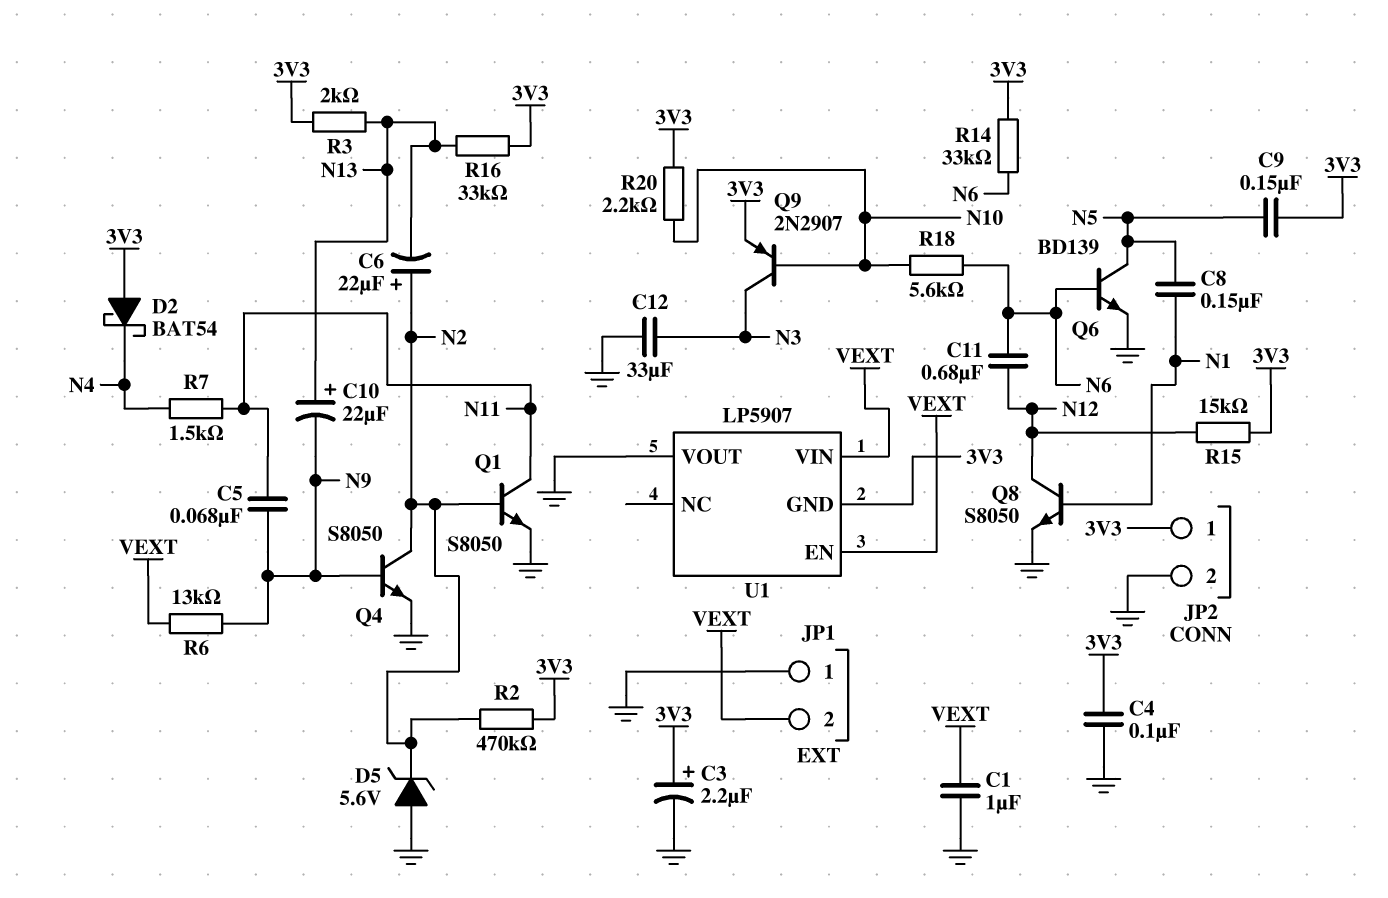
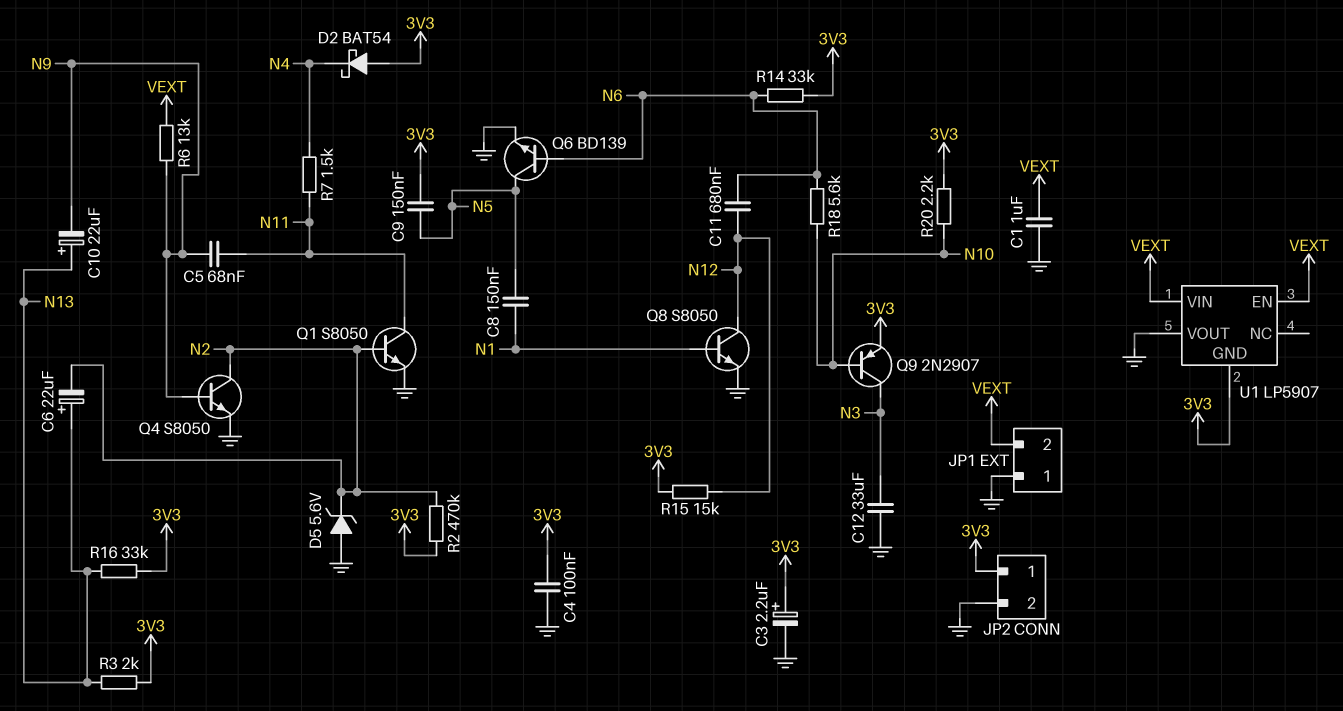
C6: 22uF (plus N2, minus N13) -> 22uF (plus N13, minus N2)

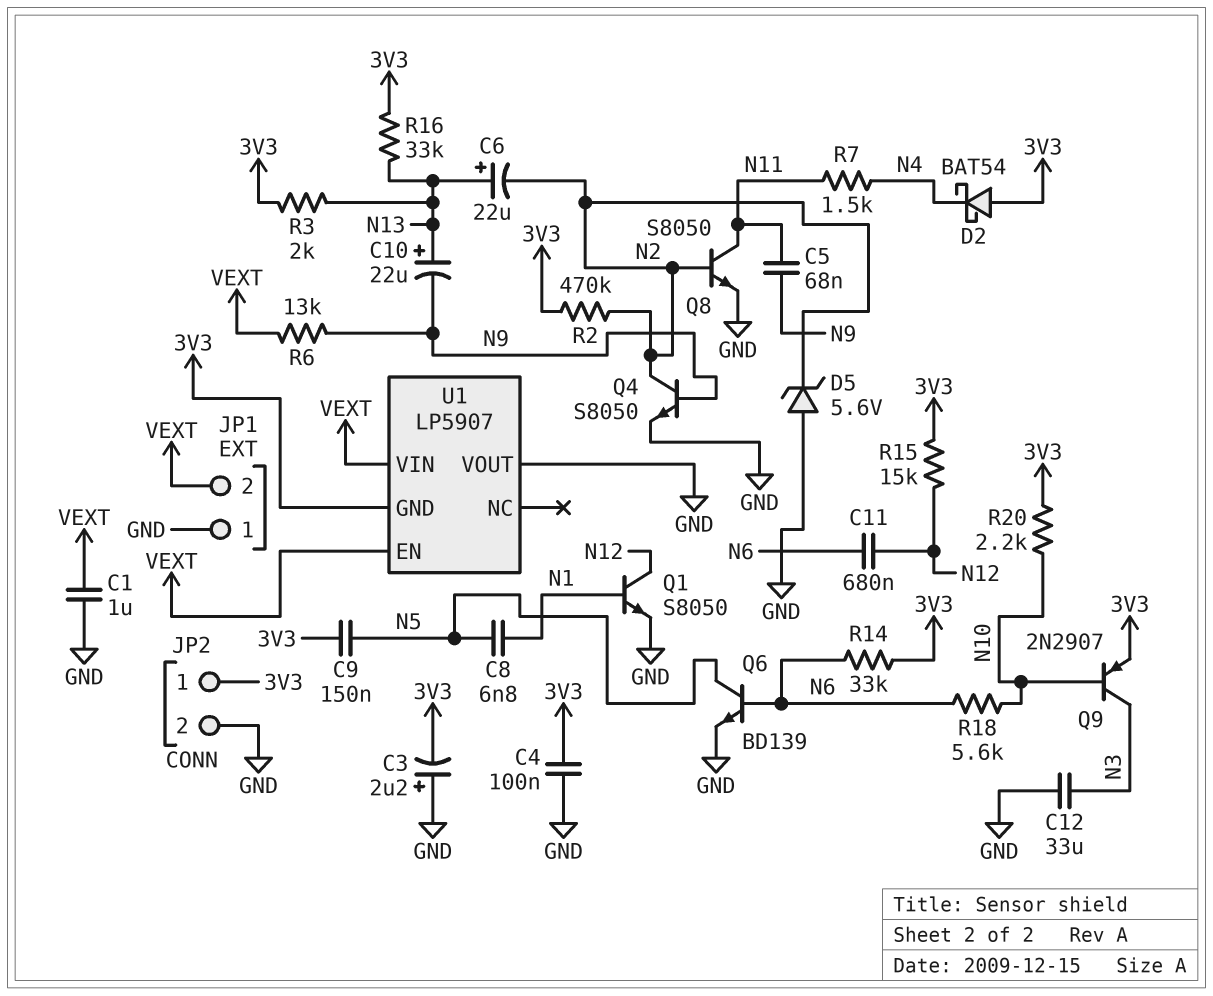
C3: 2.2uF (plus 3V3, minus GND) -> 2.2uF (plus GND, minus 3V3)
C8: 150nF (N1, N5) -> 6.8nF (N1, N5)
Q1: NPN S8050 (B N2, C N11, E GND) -> NPN S8050 (B N1, C N12, E GND)
Q8: NPN S8050 (B N1, C N12, E GND) -> NPN S8050 (B N2, C N11, E GND)

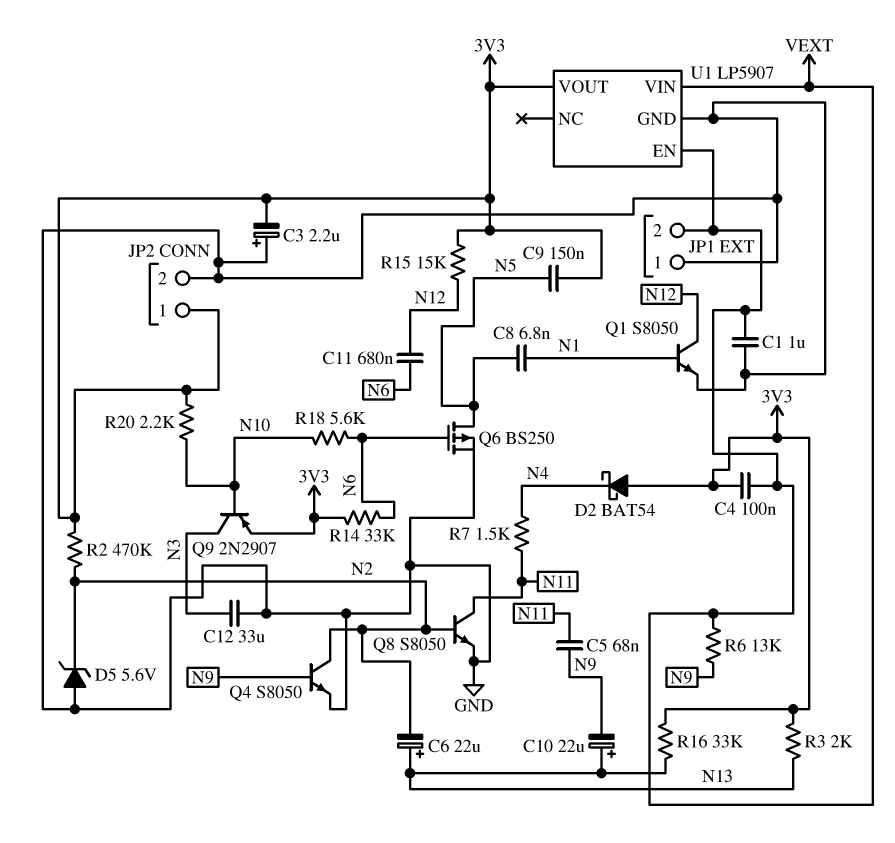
C4: 100nF (3V3, GND) -> 100nF (3V3, VEXT)
Q6: NPN BD139 (B N6, C N5, E GND) -> PMOS BS250 (G N6, D N5, S GND)
U1 pin GND: 3V3 -> GND
U1 pin VOUT: GND -> 3V3

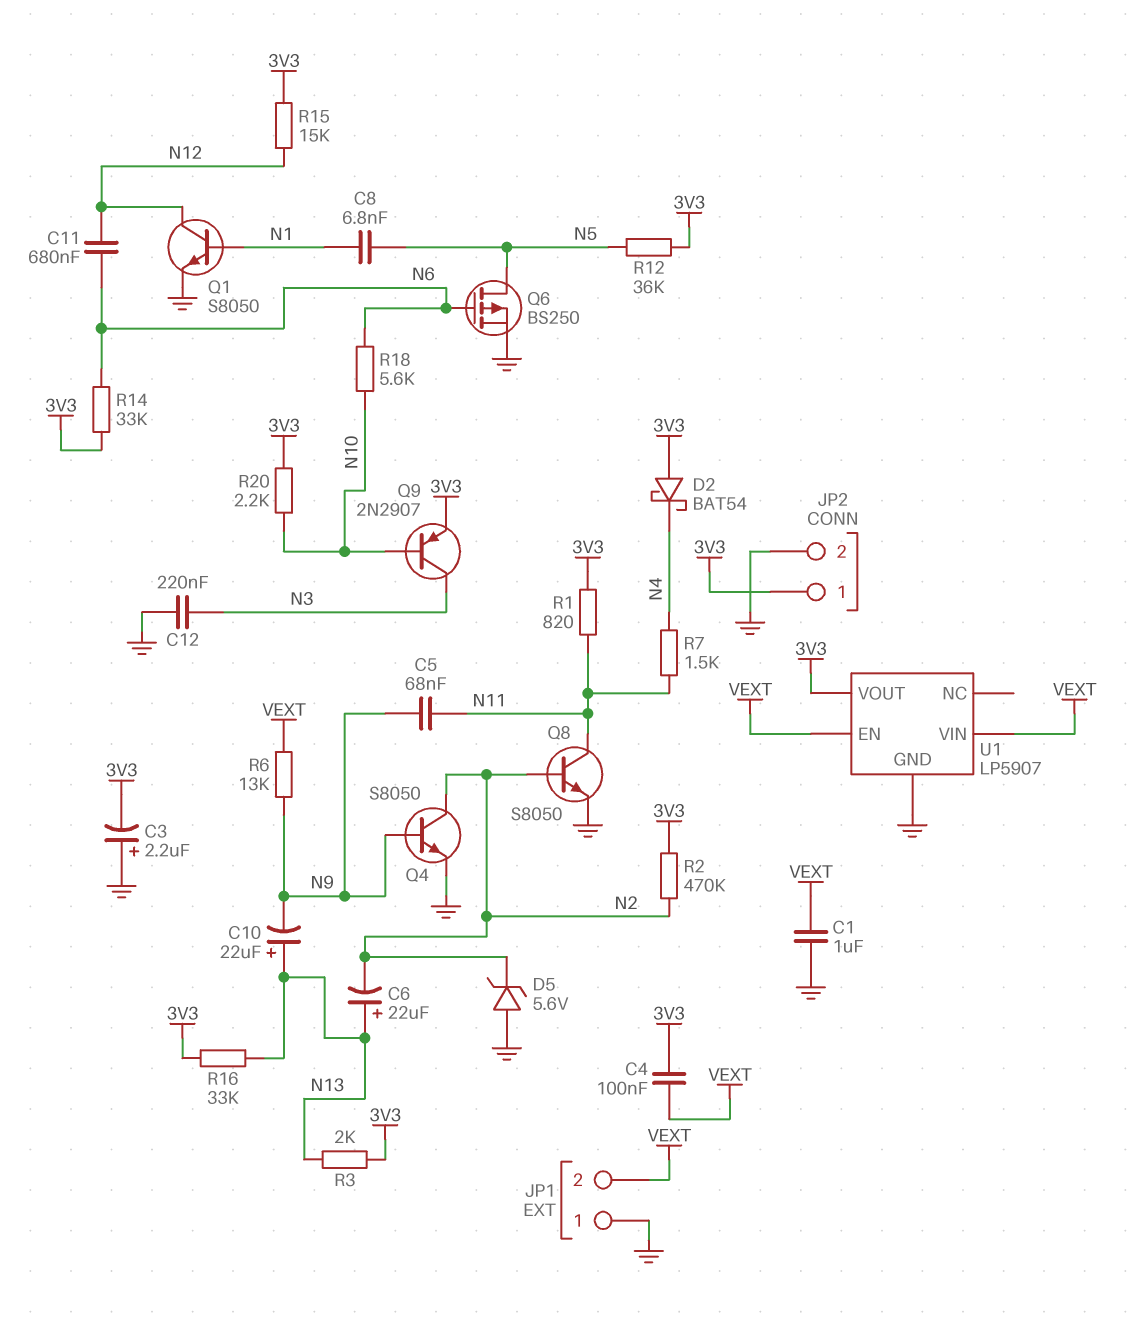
C9: 150nF (3V3, N5) -> none
C12: 33uF (GND, N3) -> 220nF (GND, N3)
R1: none -> 820 (3V3, N11)
R12: none -> 36k (3V3, N5)

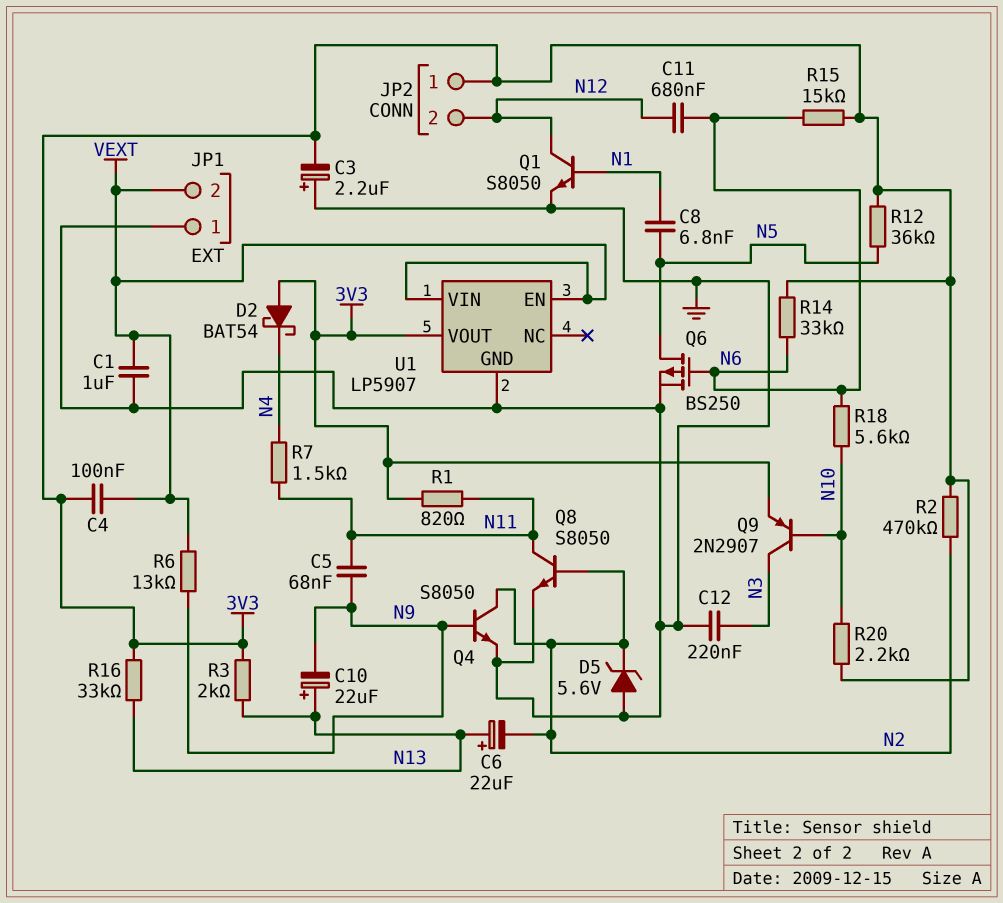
JP2 pin 2: GND -> N12
R15: 15k (3V3, N12) -> 15k (3V3, N6)

